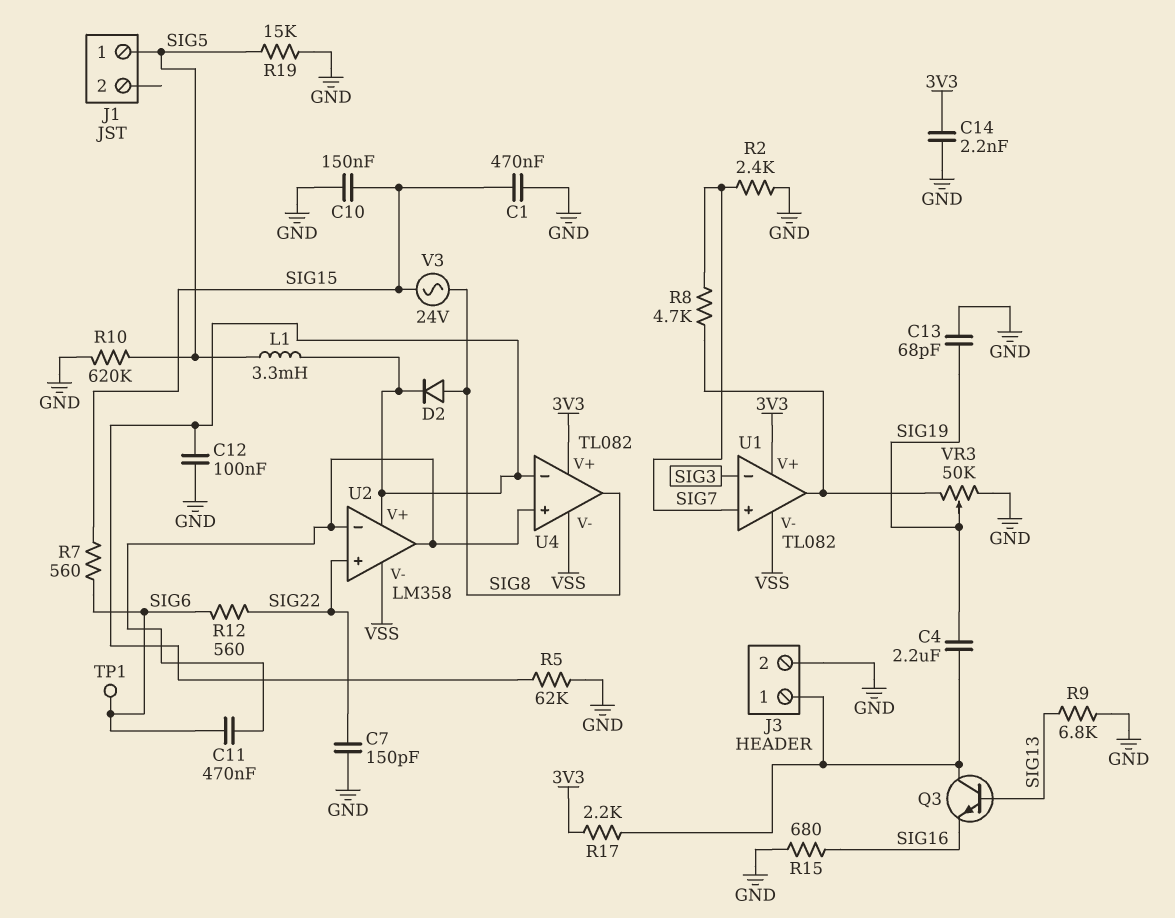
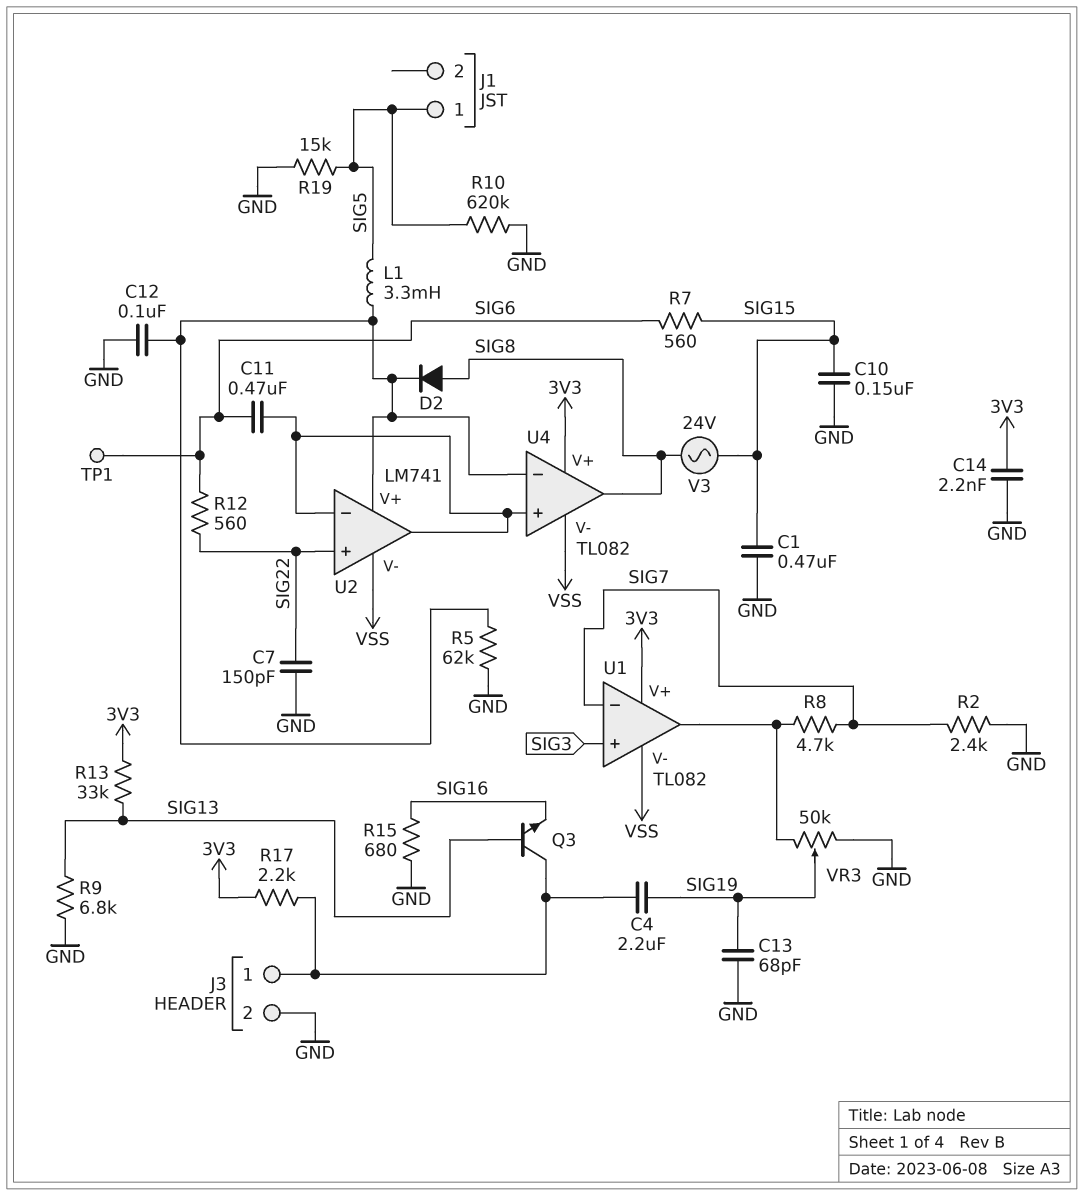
R13: none -> 33k (3V3, SIG13)
U1 pin in+: SIG7 -> SIG3
U1 pin in-: SIG3 -> SIG7
U2: LM358 -> LM741

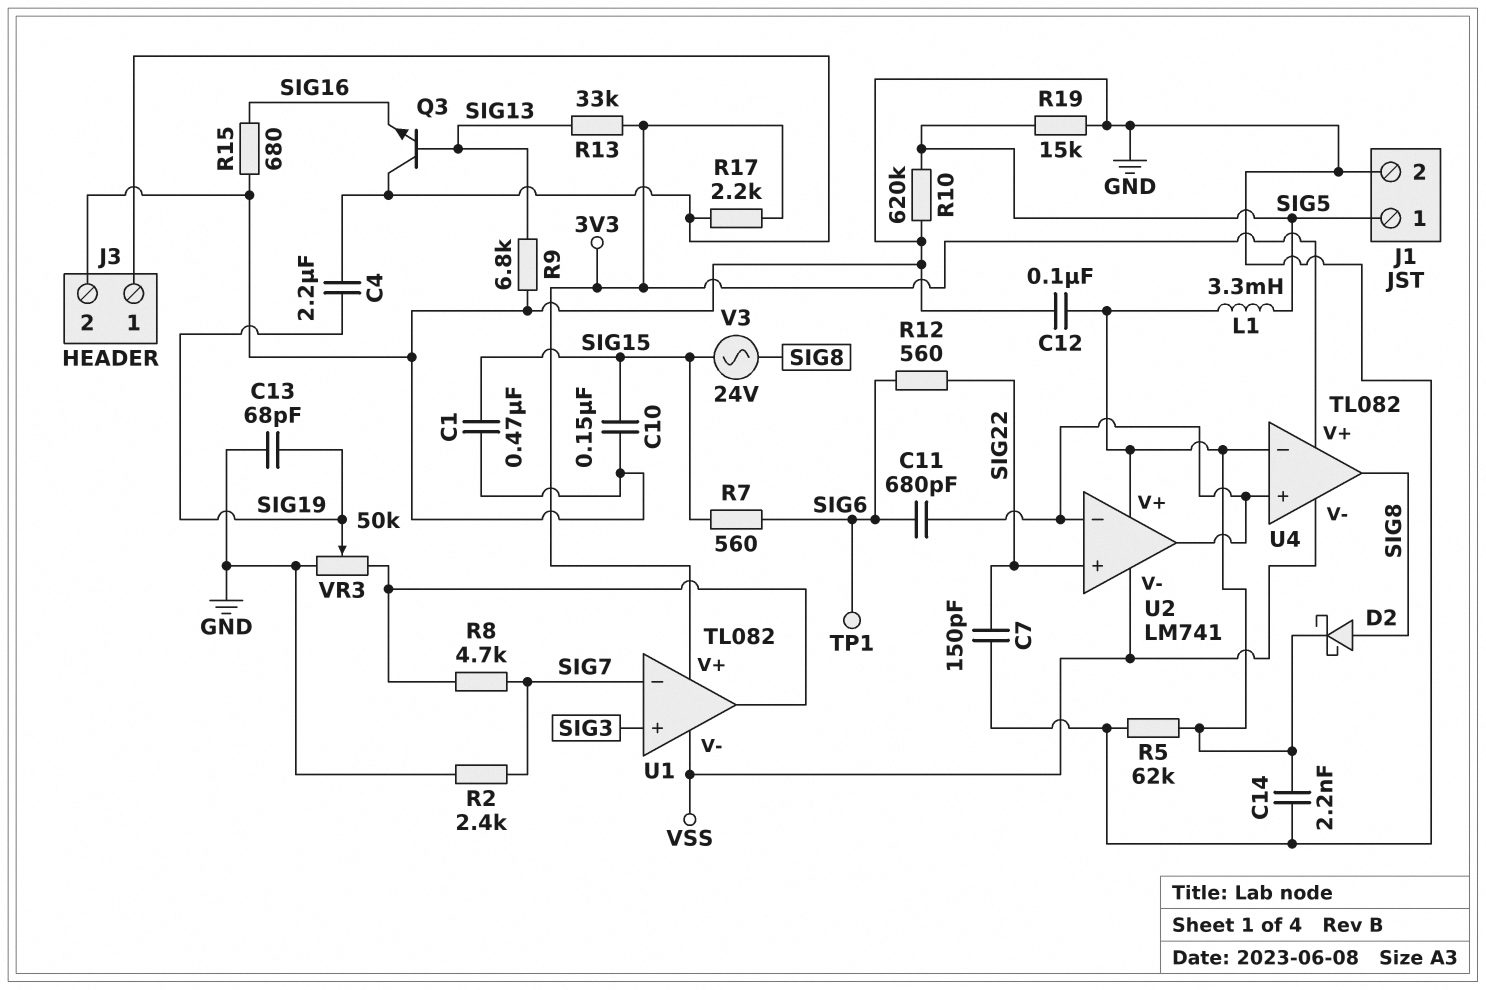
C11: 470nF (SIG6, U2/in-) -> 680pF (SIG6, U2/in-)
C14: 2.2nF (3V3, GND) -> 2.2nF (GND, U2/V+)
D2: diode (A SIG8, K U2/V+) -> schottky (A SIG8, K U2/V+)
J1 pin 2: none -> GND

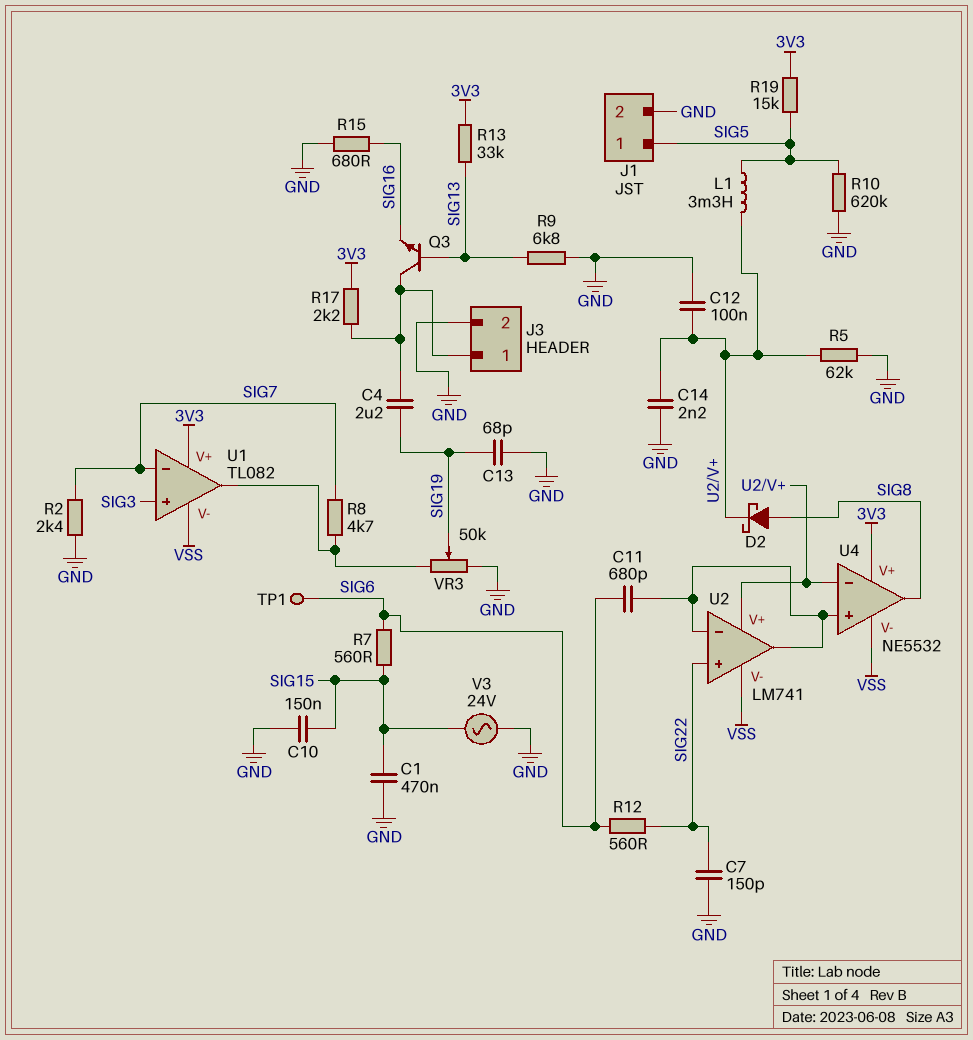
R19: 15k (GND, SIG5) -> 15k (3V3, SIG5)
U4: TL082 -> NE5532
V3: AC 24V (SIG8, SIG15) -> AC 24V (GND, SIG15)

